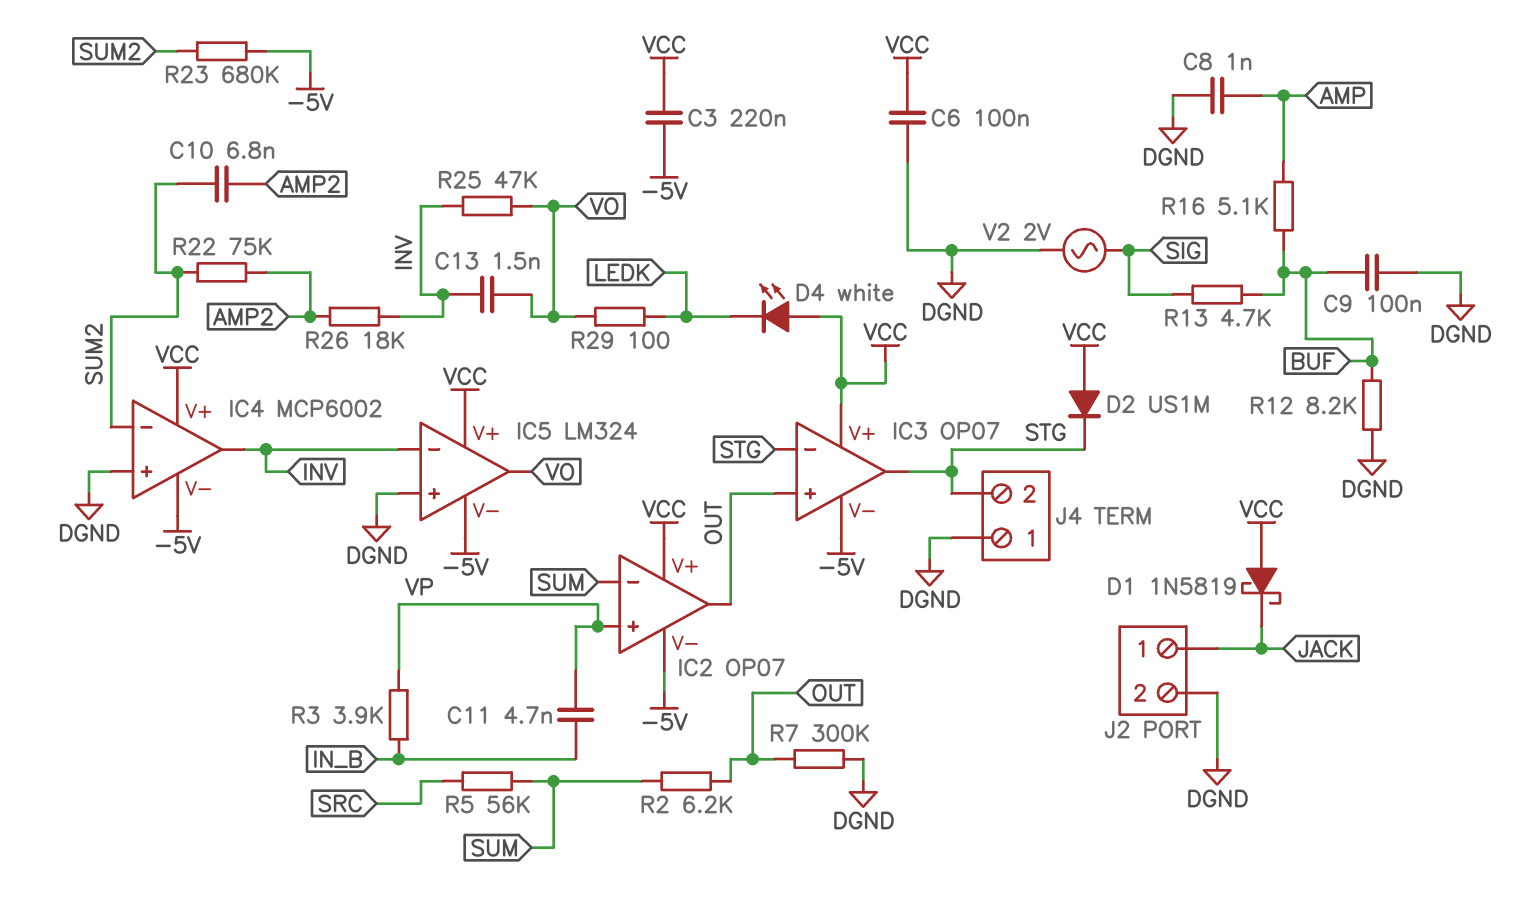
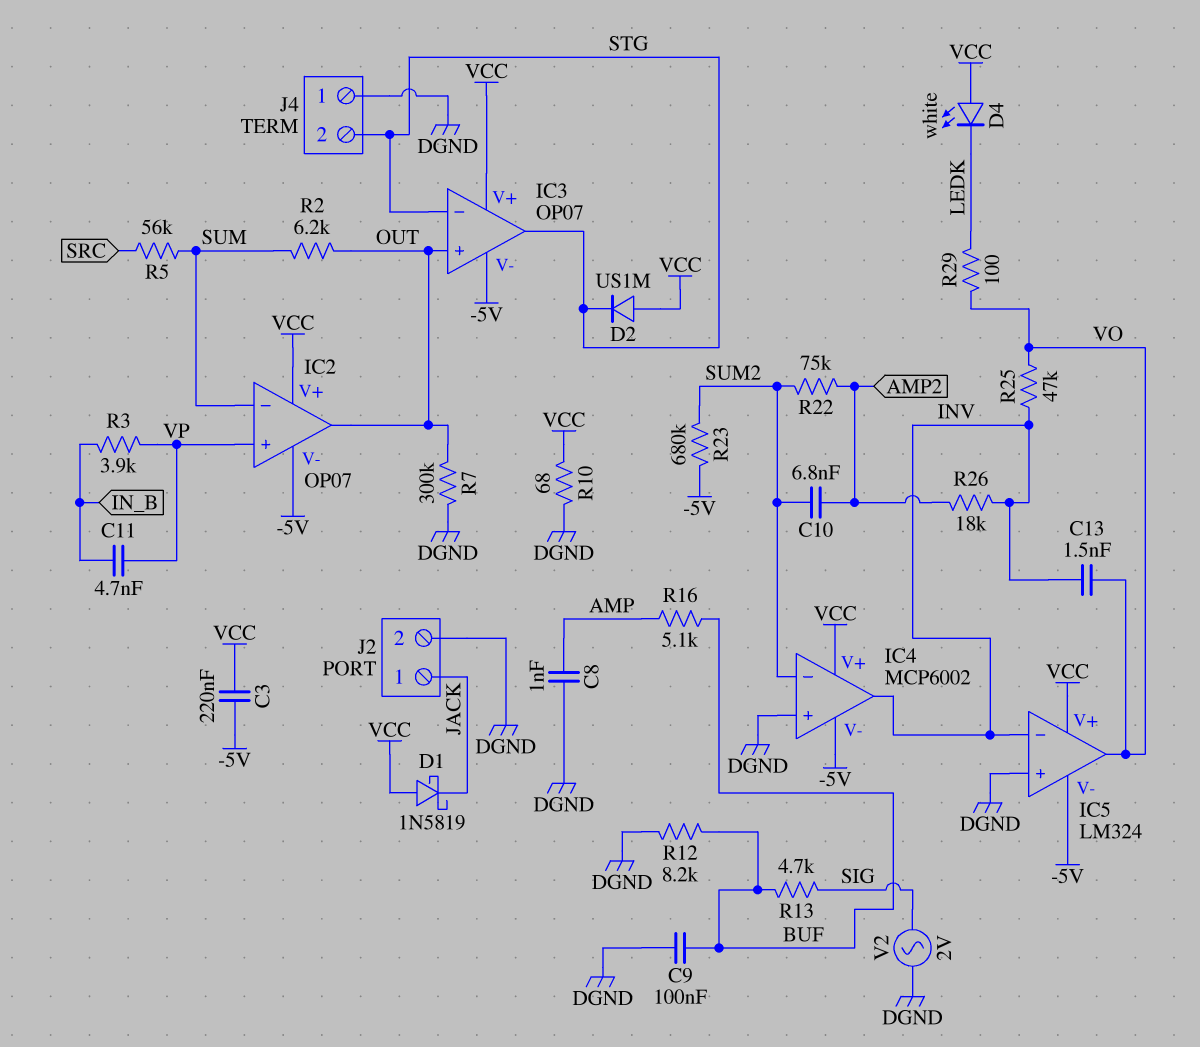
C6: 100nF (DGND, VCC) -> none
R10: none -> 68 (DGND, VCC)

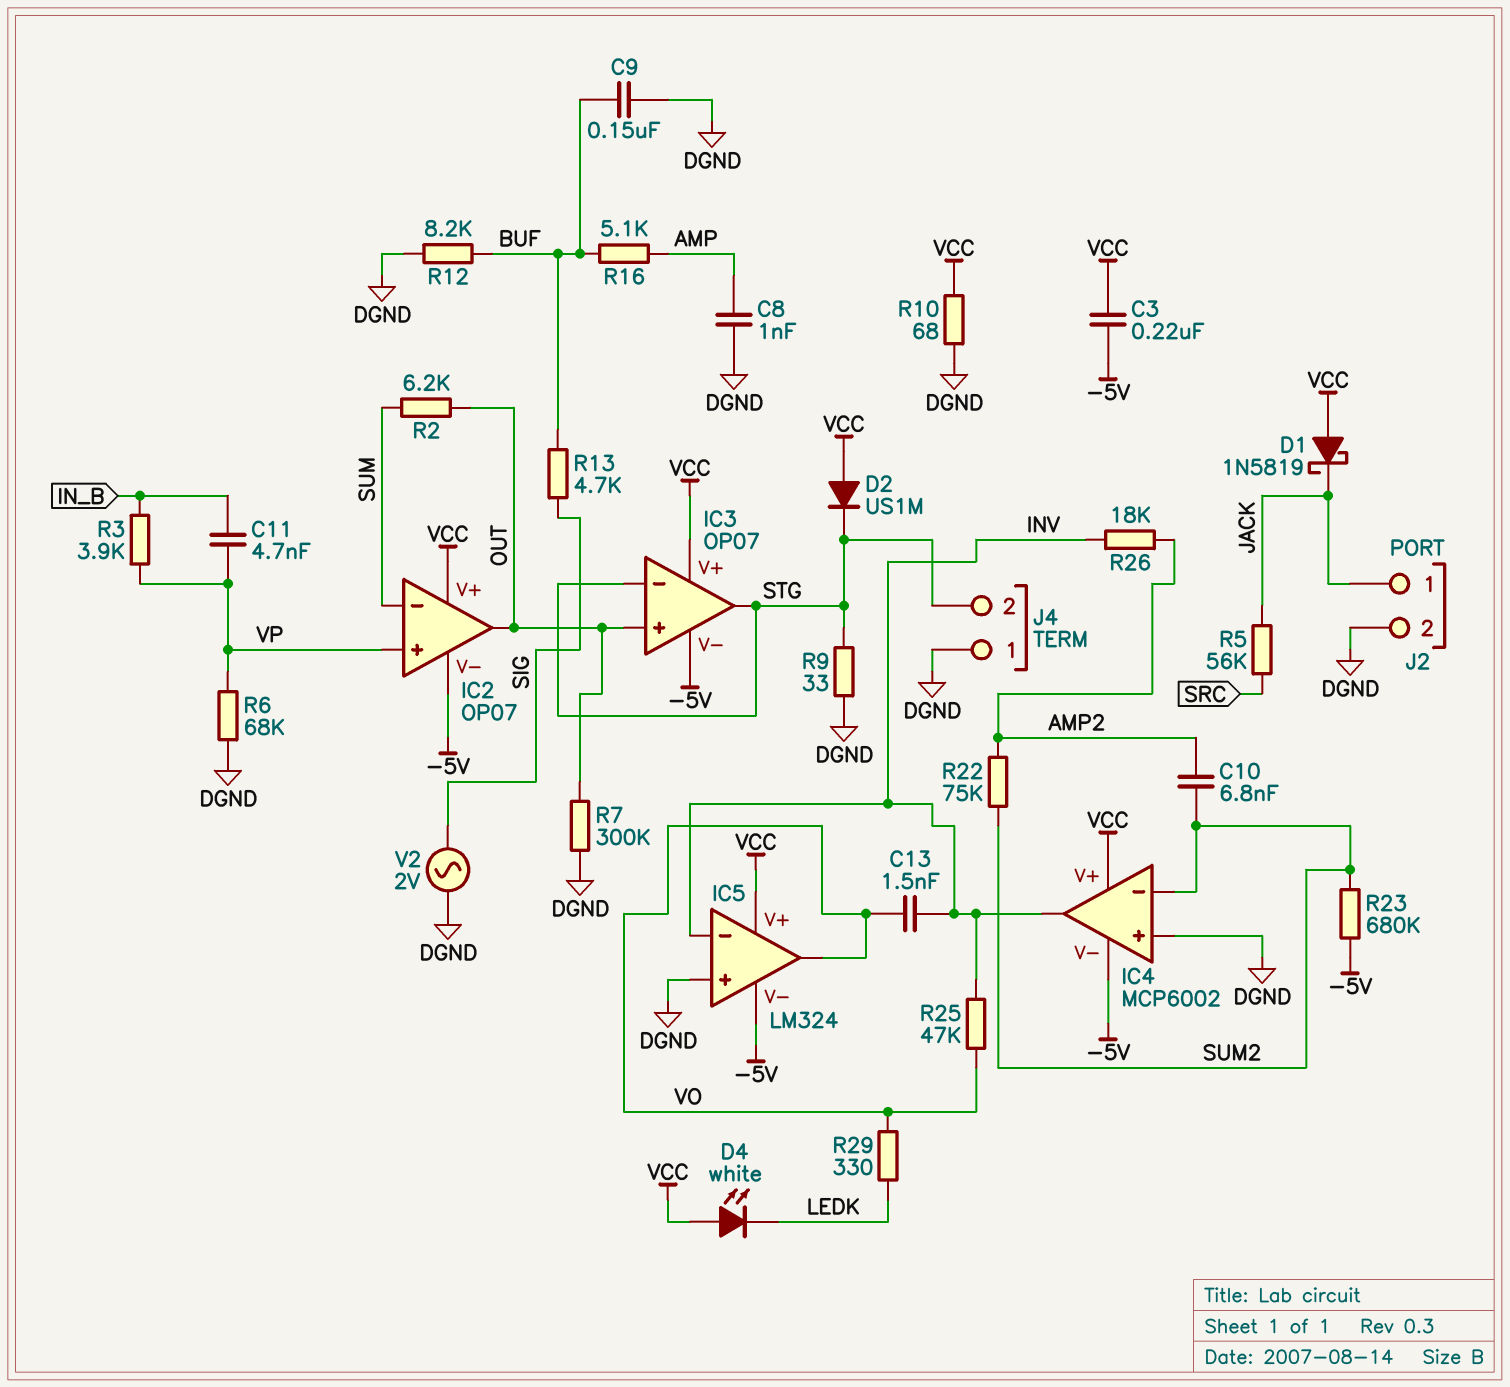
C9: 100nF (BUF, DGND) -> 150nF (BUF, DGND)
R5: 56k (SRC, SUM) -> 56k (JACK, SRC)
R6: none -> 68k (DGND, VP)
R9: none -> 33 (DGND, STG)
R29: 100 (LEDK, VO) -> 330 (LEDK, VO)

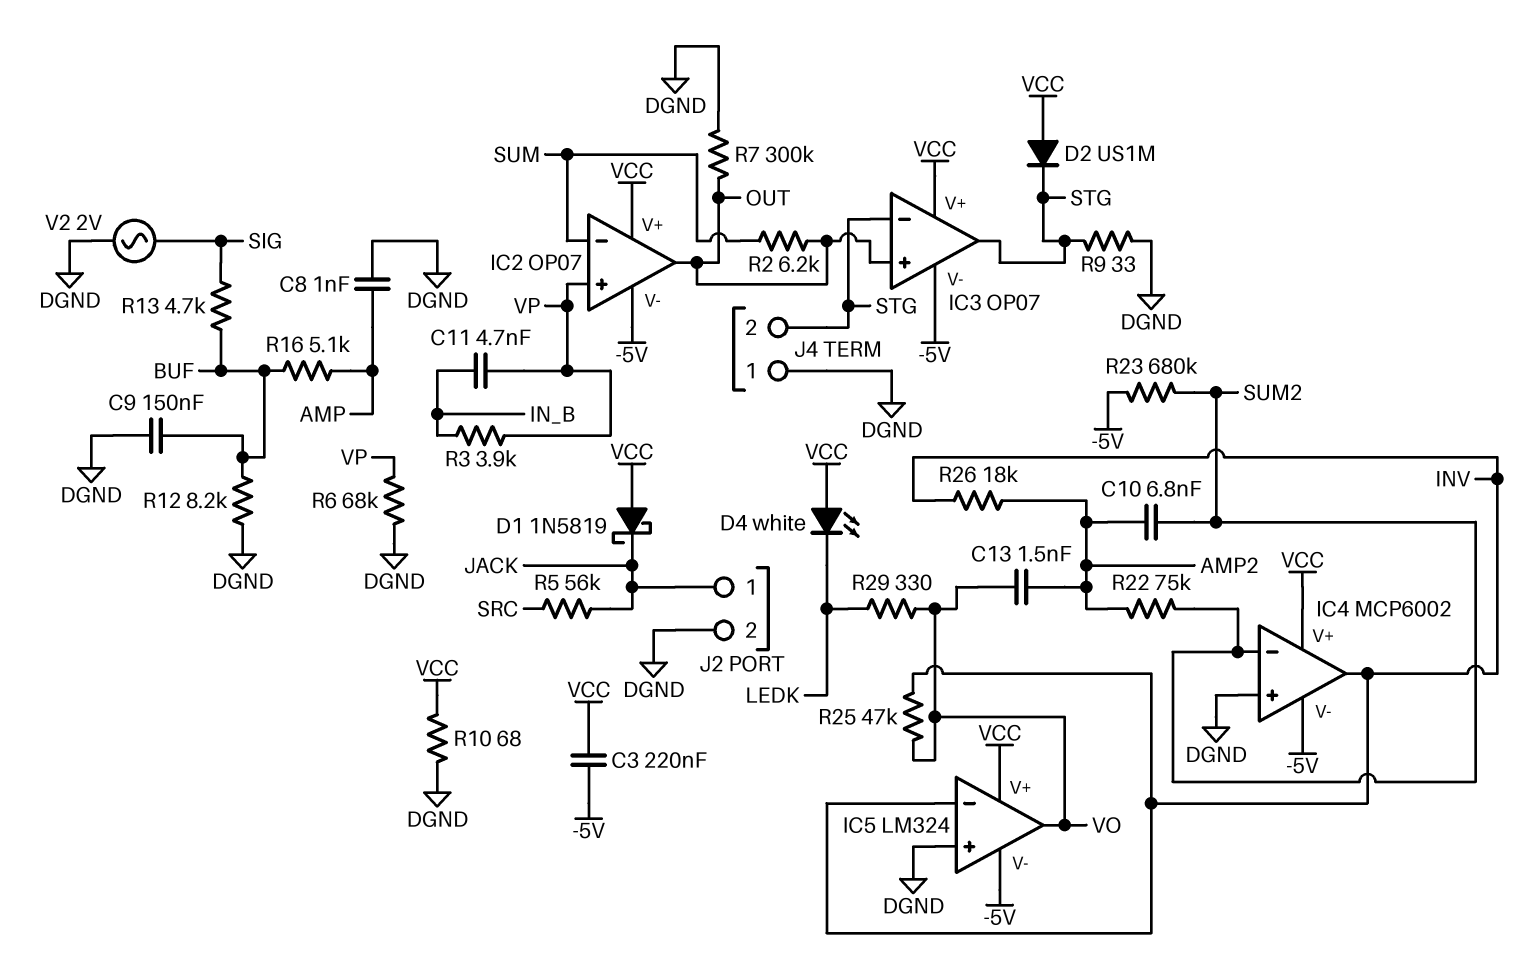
C13: 1.5nF (INV, VO) -> 1.5nF (AMP2, VO)

